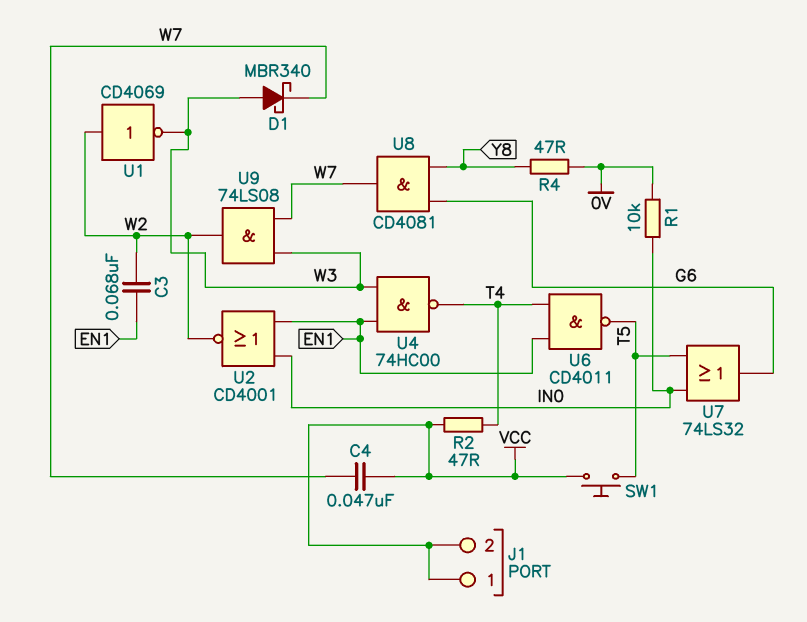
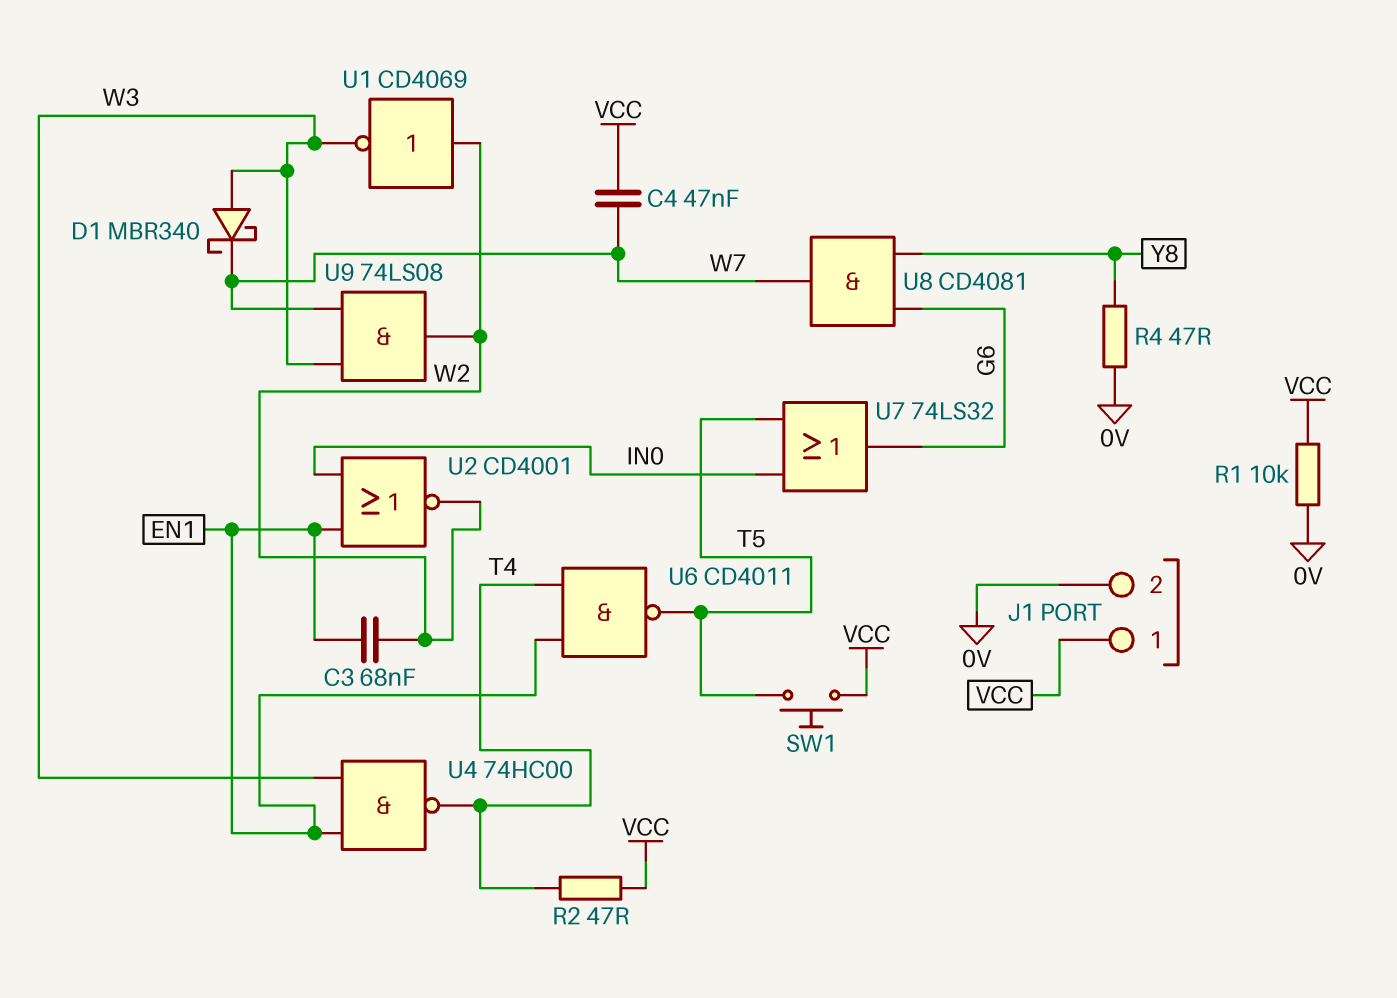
J1 pin 2: VCC -> 0V
R1: 10k (0V, IN0) -> 10k (0V, VCC)

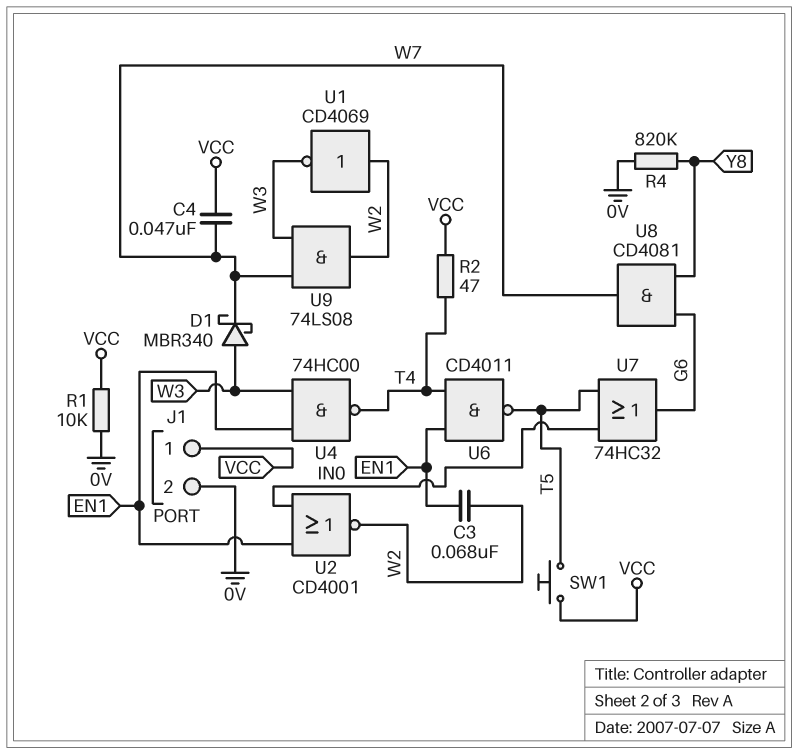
R4: 47 (0V, Y8) -> 820k (0V, Y8)
U7: OR 74LS32 (in IN0, in T5, out G6) -> OR 74HC32 (in IN0, in T5, out G6)

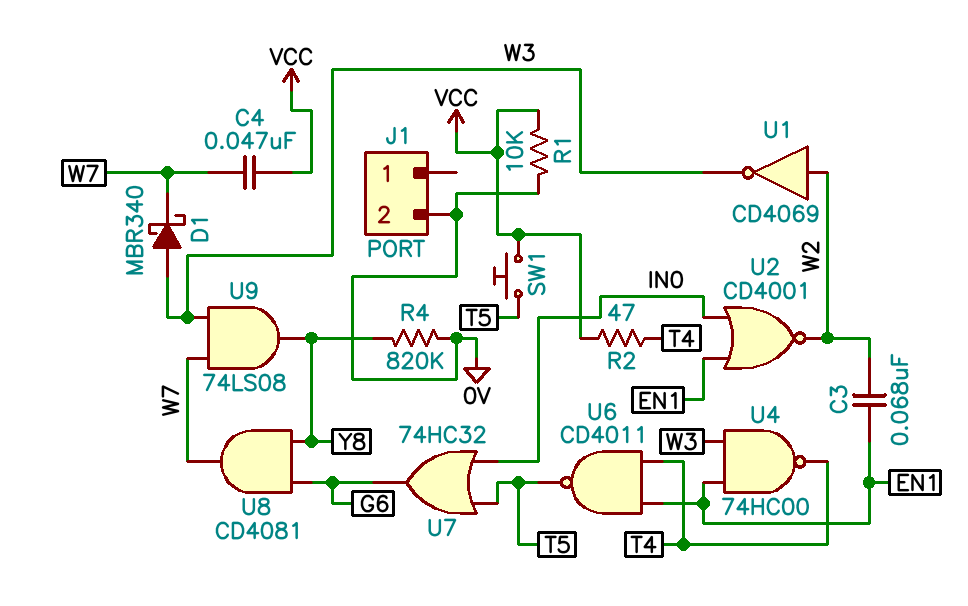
J1 pin 1: VCC -> none
U9: AND 74LS08 (in W3, in W7, out W2) -> AND 74LS08 (in W3, in W7, out Y8)

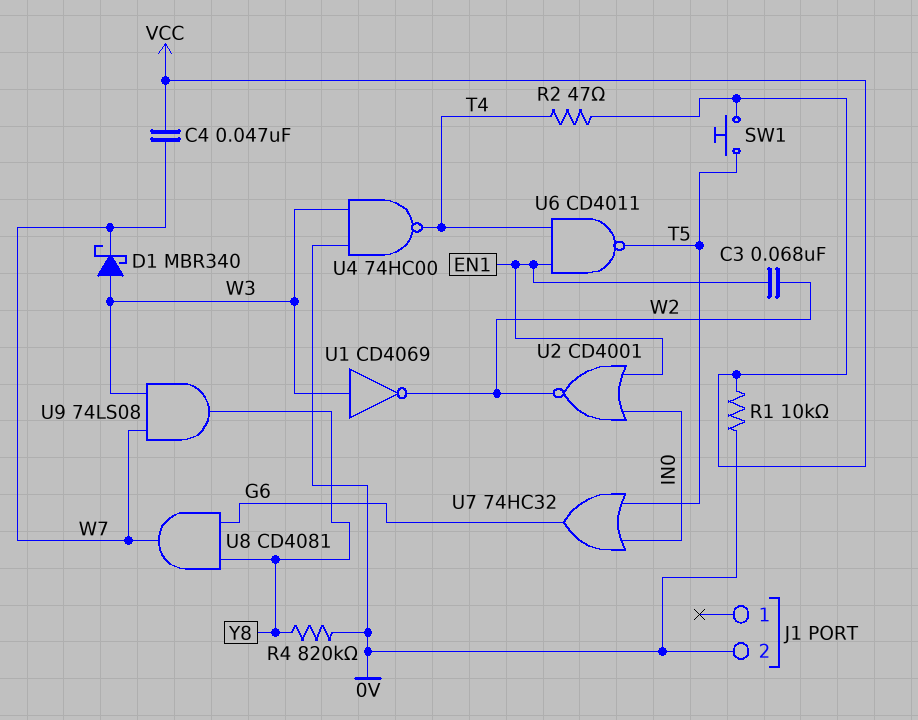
U1: NOT CD4069 (in W2, out W3) -> NOT CD4069 (in W3, out W2)
U4: NAND 74HC00 (in EN1, in W3, out T4) -> NAND 74HC00 (in 0V, in W3, out T4)

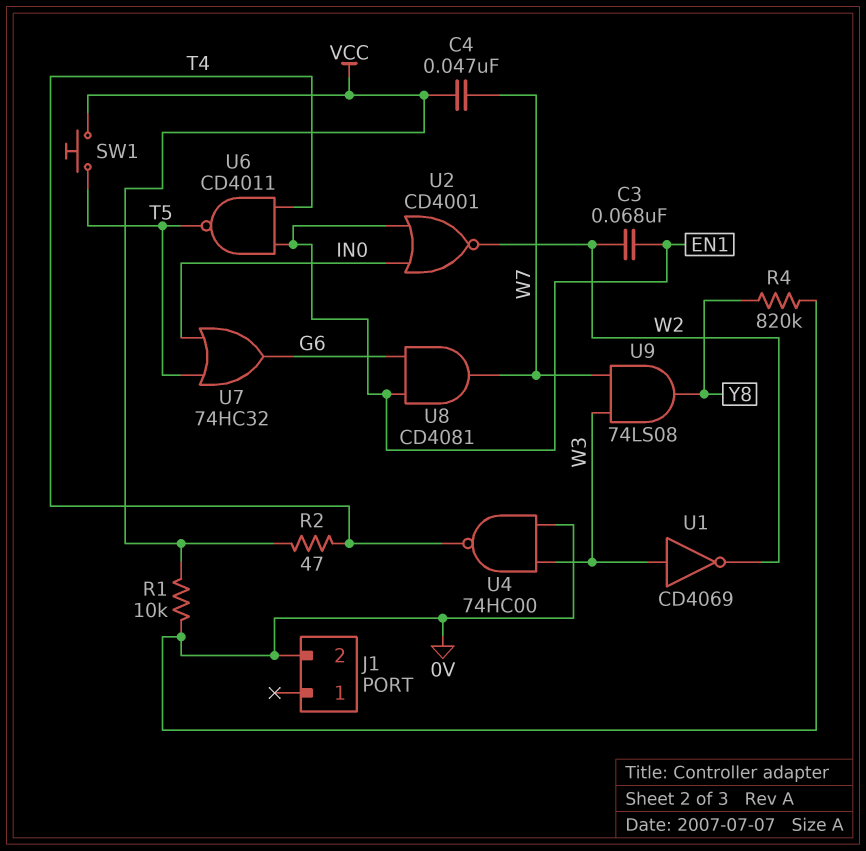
D1: schottky MBR340 (A W3, K W7) -> none
U8: AND CD4081 (in G6, in Y8, out W7) -> AND CD4081 (in EN1, in G6, out W7)

